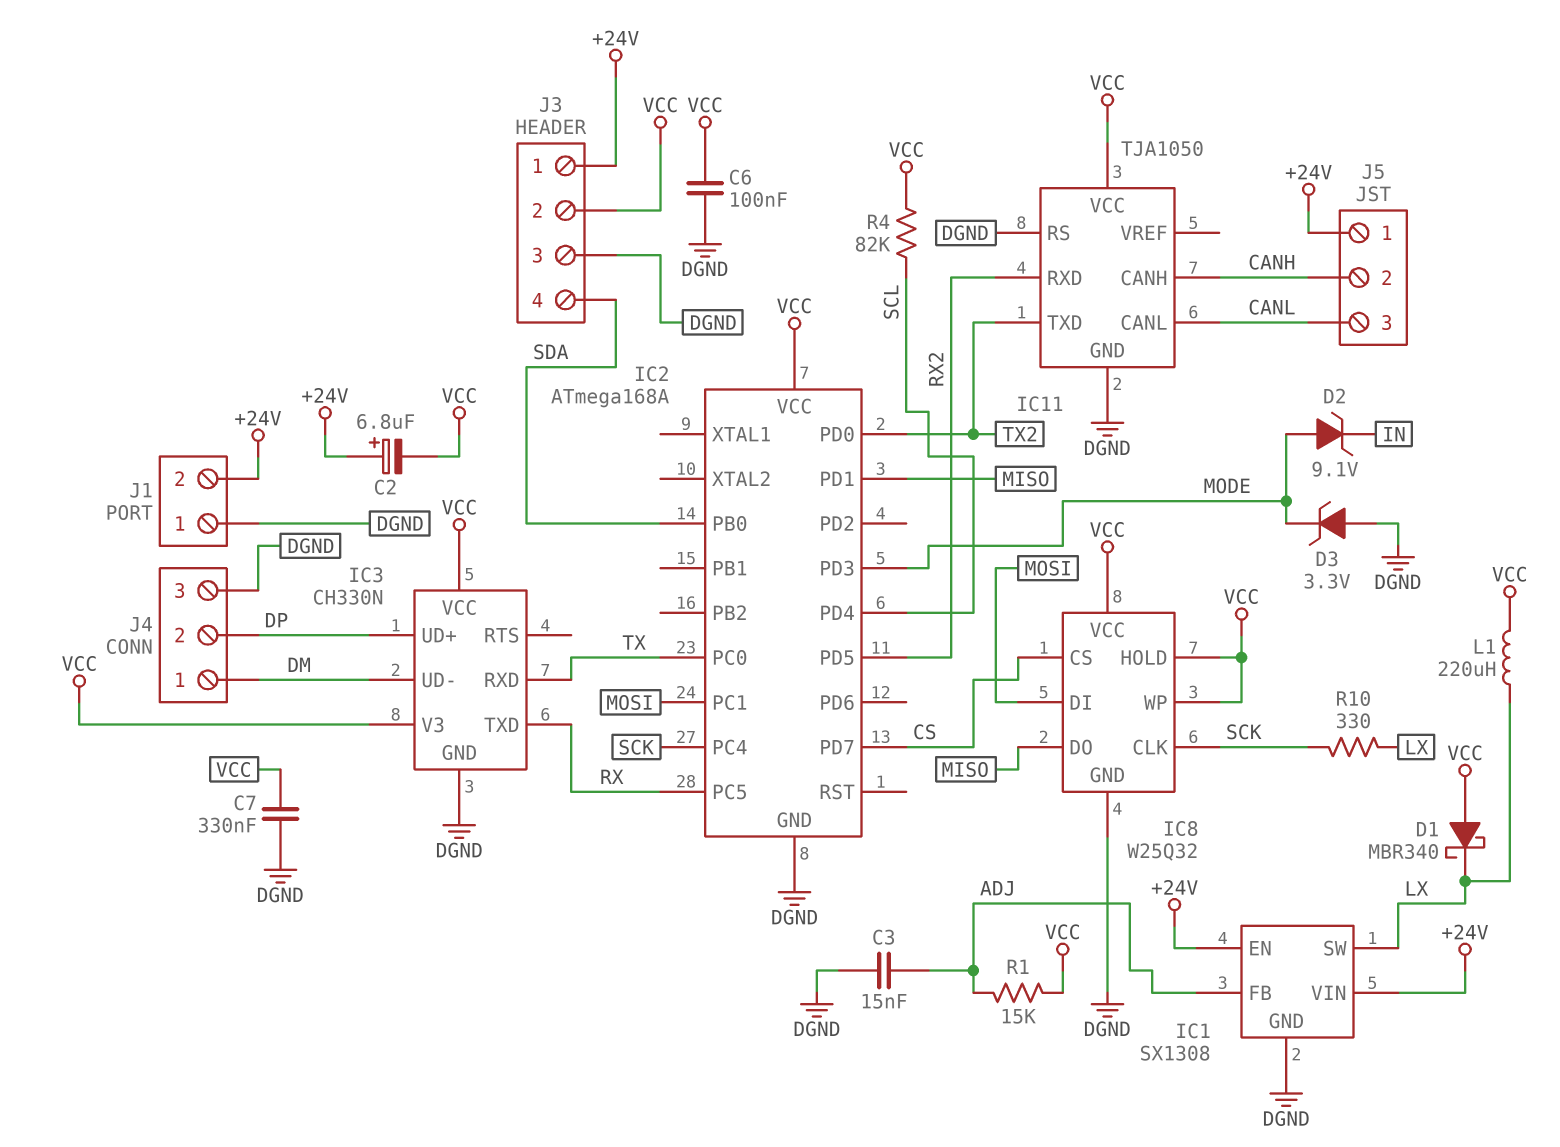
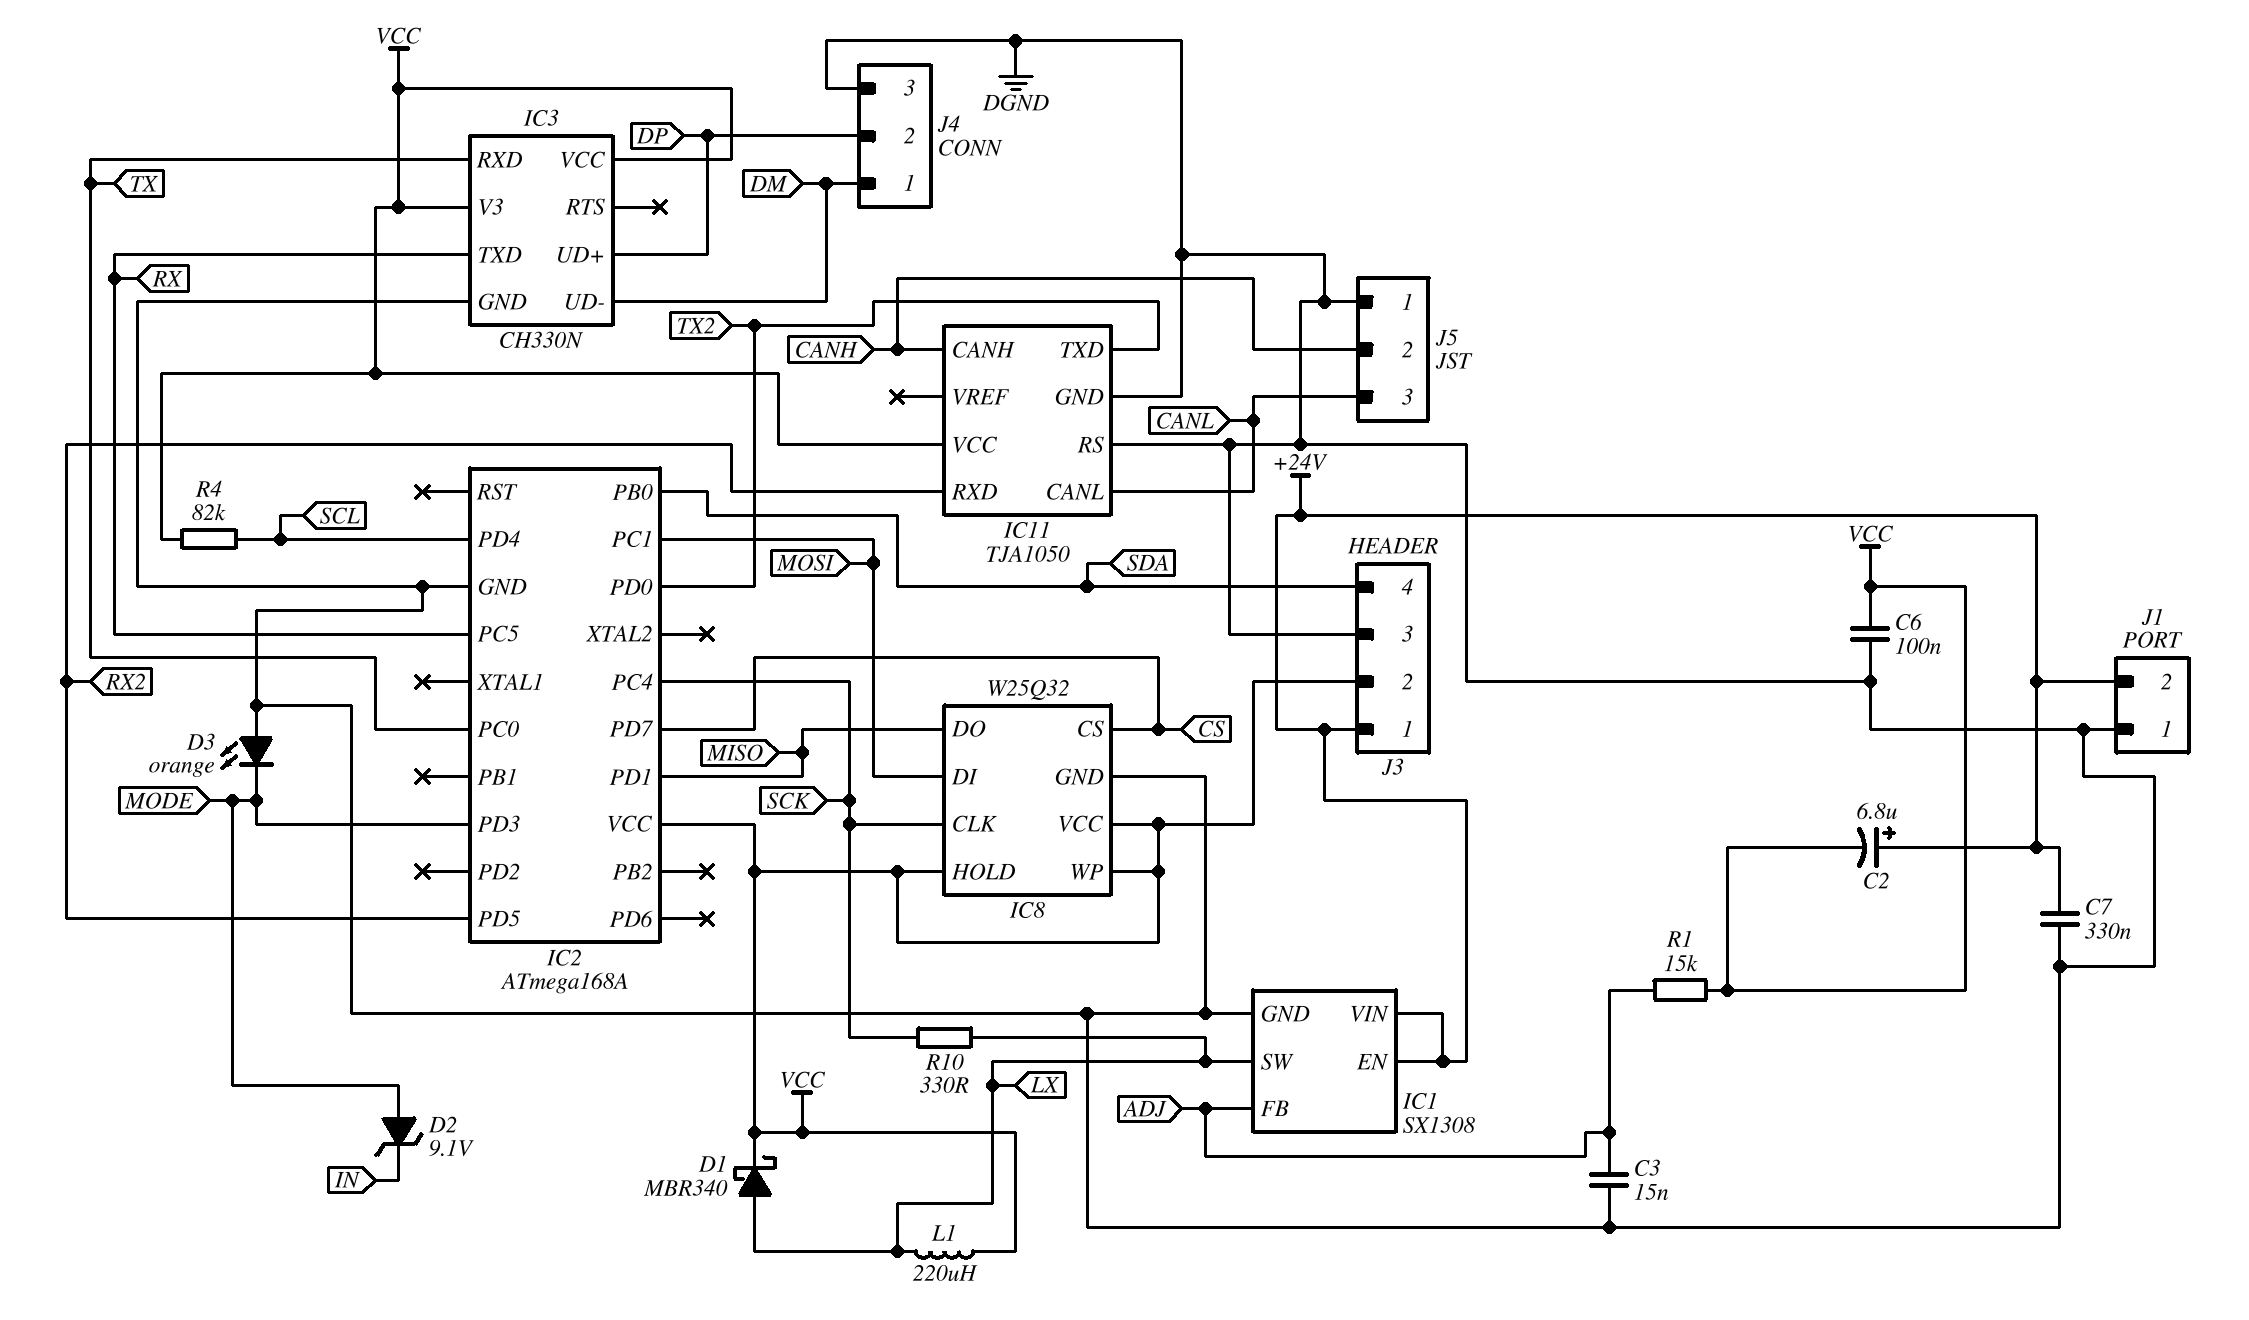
C7: 330nF (DGND, VCC) -> 330nF (+24V, DGND)
D1: schottky MBR340 (A VCC, K LX) -> schottky MBR340 (A LX, K VCC)
D3: zener 3.3V (A DGND, K MODE) -> LED orange (A DGND, K MODE)
J5 pin 1: +24V -> DGND

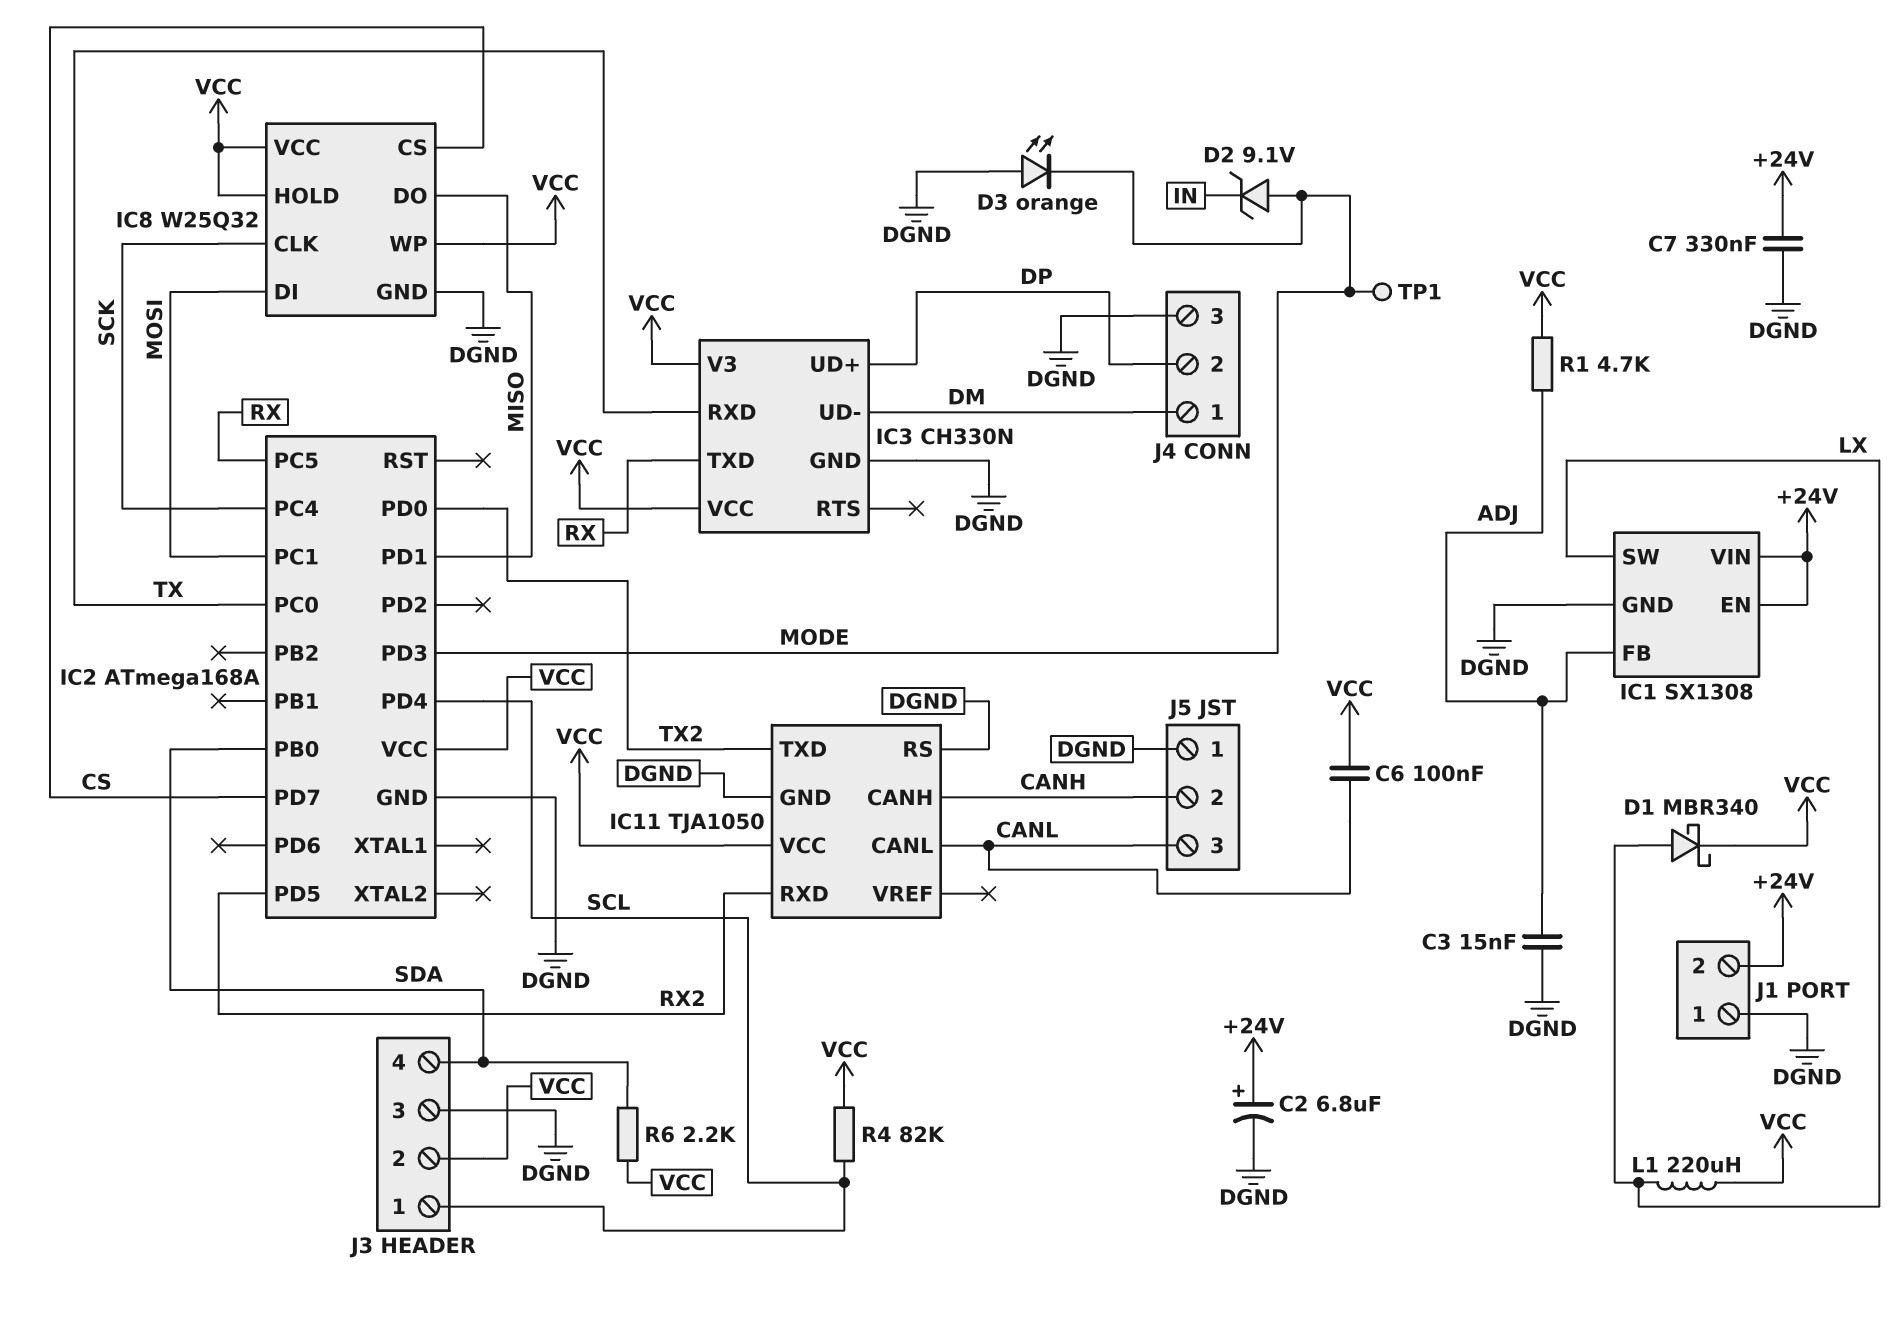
C2: 6.8uF (plus +24V, minus VCC) -> 6.8uF (plus +24V, minus DGND)
C6: 100nF (DGND, VCC) -> 100nF (CANL, VCC)
J3 pin 1: +24V -> SCL
R1: 15k (ADJ, VCC) -> 4.7k (ADJ, VCC)
R6: none -> 2.2k (SDA, VCC)
R10: 330 (LX, SCK) -> none
TP1: none -> test point (MODE)

